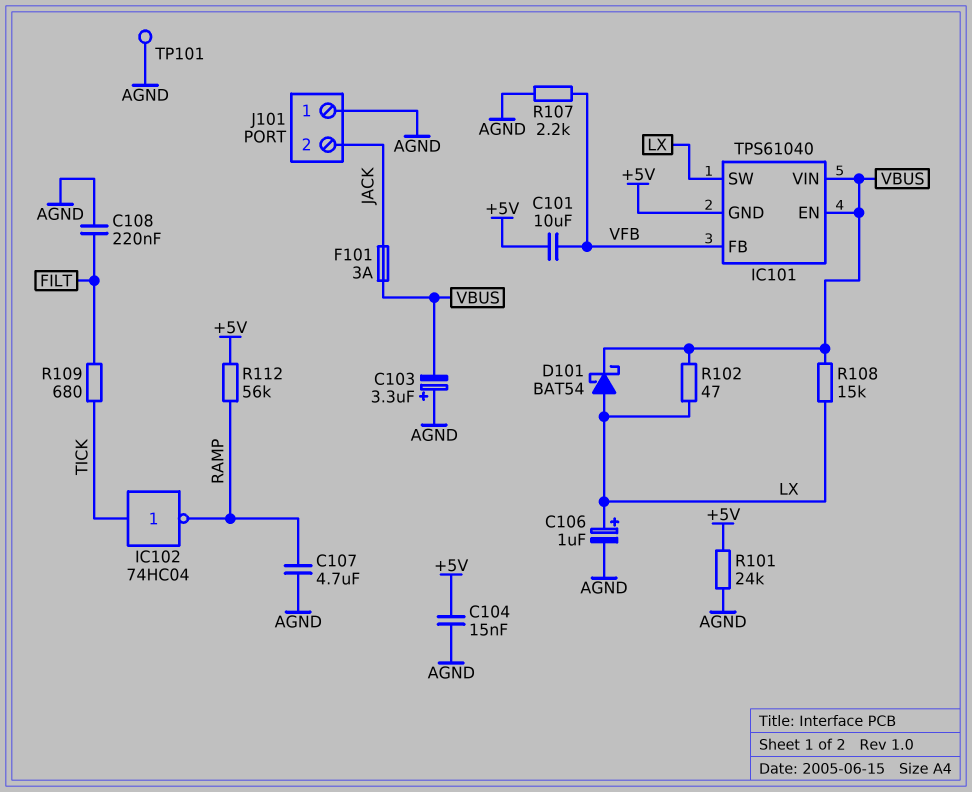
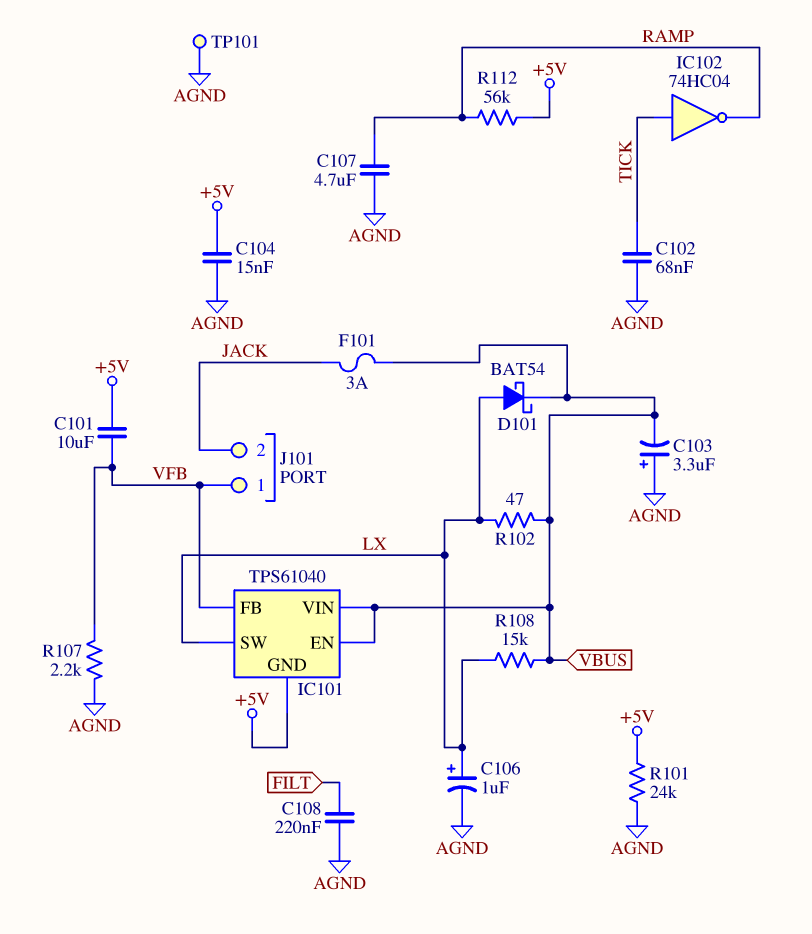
C102: none -> 68nF (AGND, TICK)
J101 pin 1: AGND -> VFB
R109: 680 (FILT, TICK) -> none

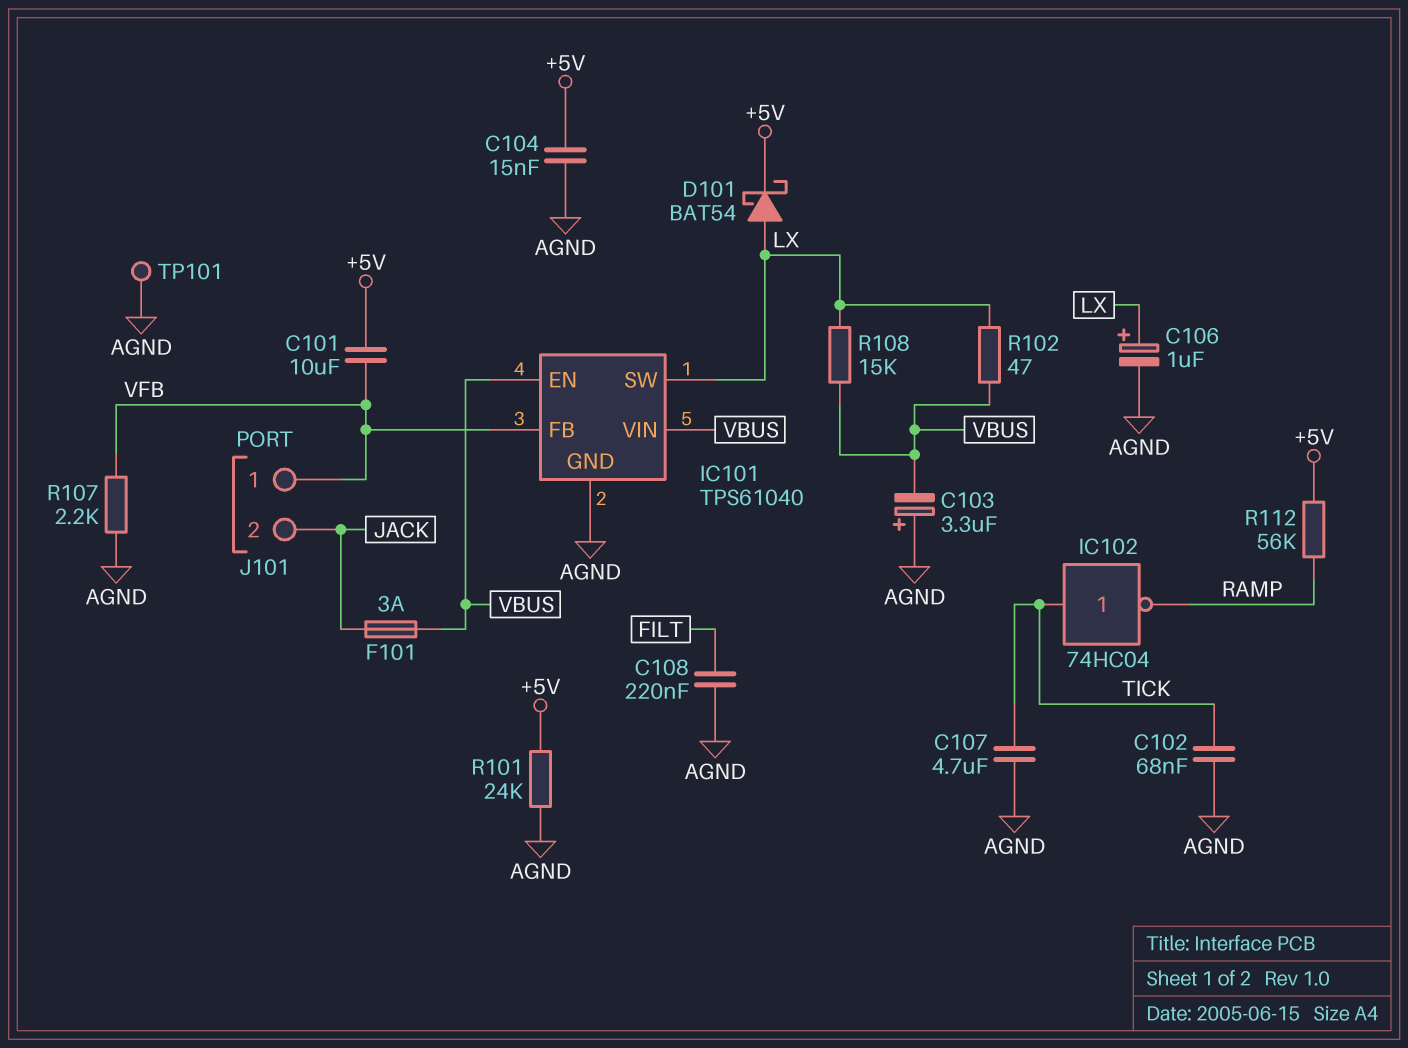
C107: 4.7uF (AGND, RAMP) -> 4.7uF (AGND, TICK)
D101: schottky BAT54 (A LX, K VBUS) -> schottky BAT54 (A LX, K +5V)
IC101 pin GND: +5V -> AGND

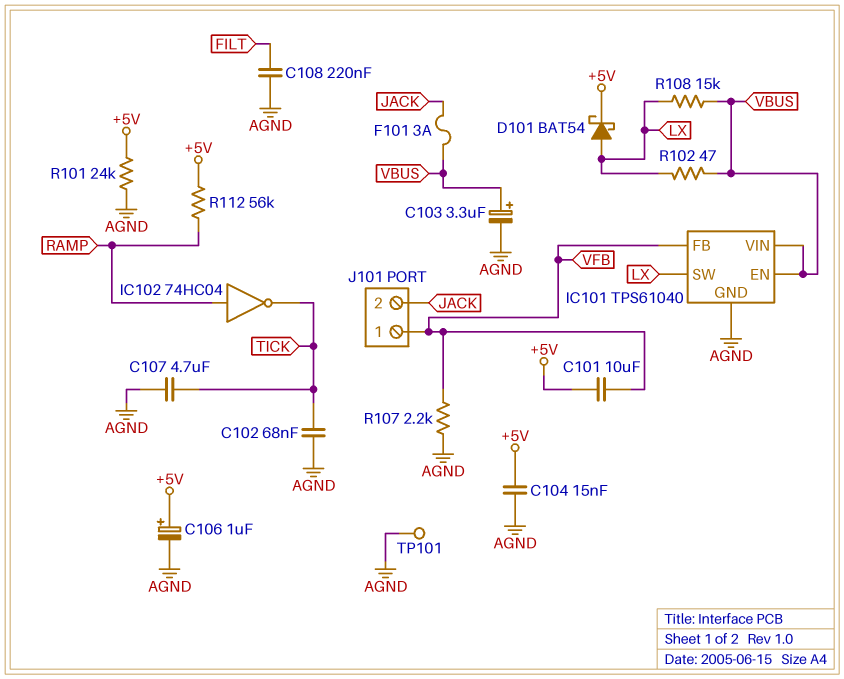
C103: 3.3uF (plus AGND, minus VBUS) -> 3.3uF (plus VBUS, minus AGND)
C106: 1uF (plus LX, minus AGND) -> 1uF (plus +5V, minus AGND)
IC102: NOT 74HC04 (in TICK, out RAMP) -> NOT 74HC04 (in RAMP, out TICK)

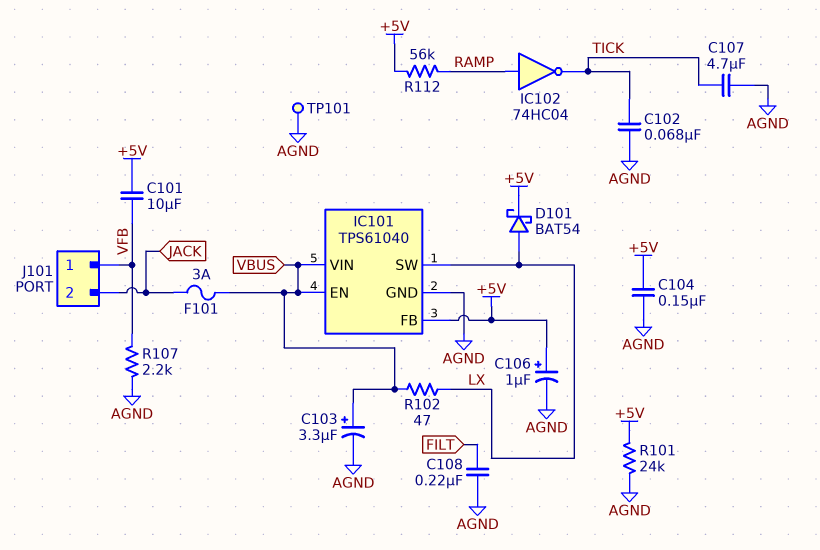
C104: 15nF (+5V, AGND) -> 150nF (+5V, AGND)
IC101 pin FB: VFB -> +5V
R108: 15k (LX, VBUS) -> none

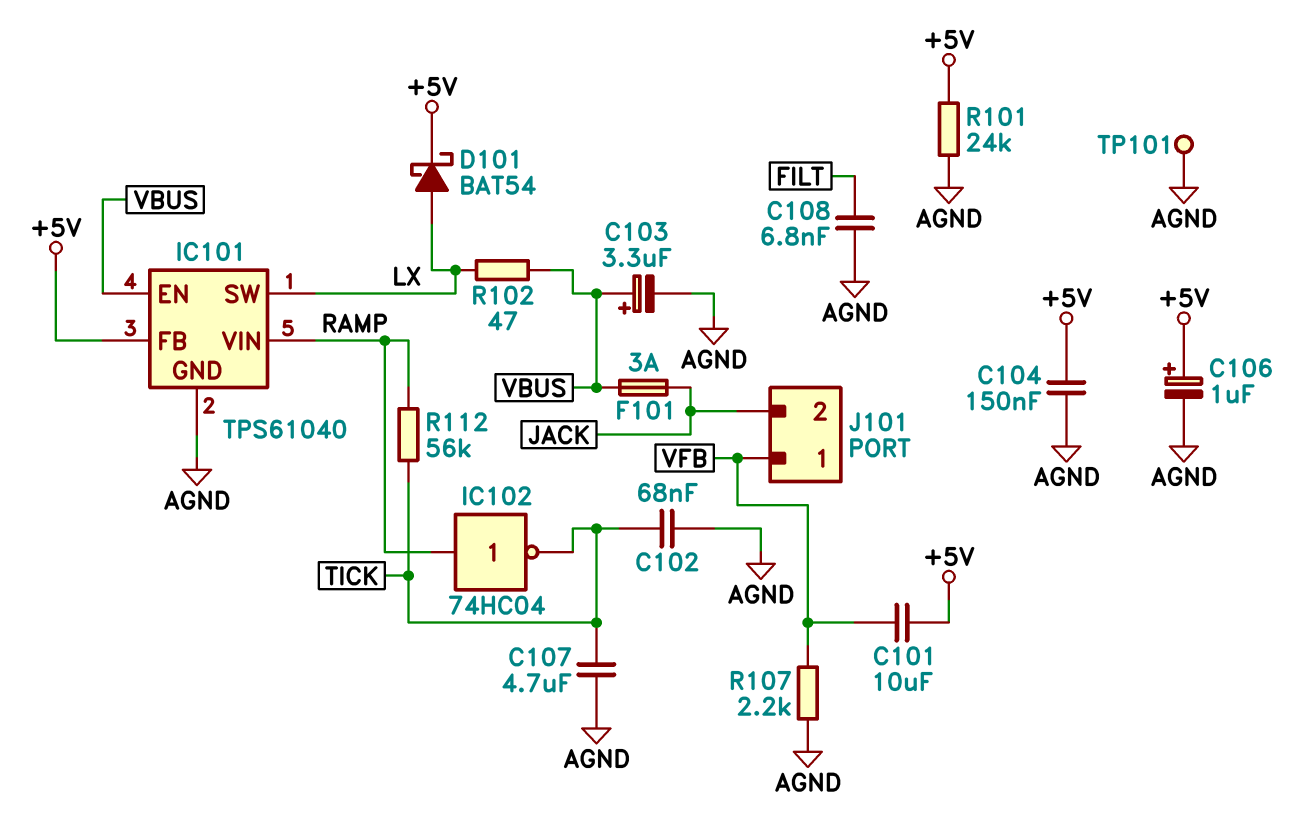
C108: 220nF (AGND, FILT) -> 6.8nF (AGND, FILT)
IC101 pin VIN: VBUS -> RAMP
R112: 56k (+5V, RAMP) -> 56k (RAMP, TICK)

